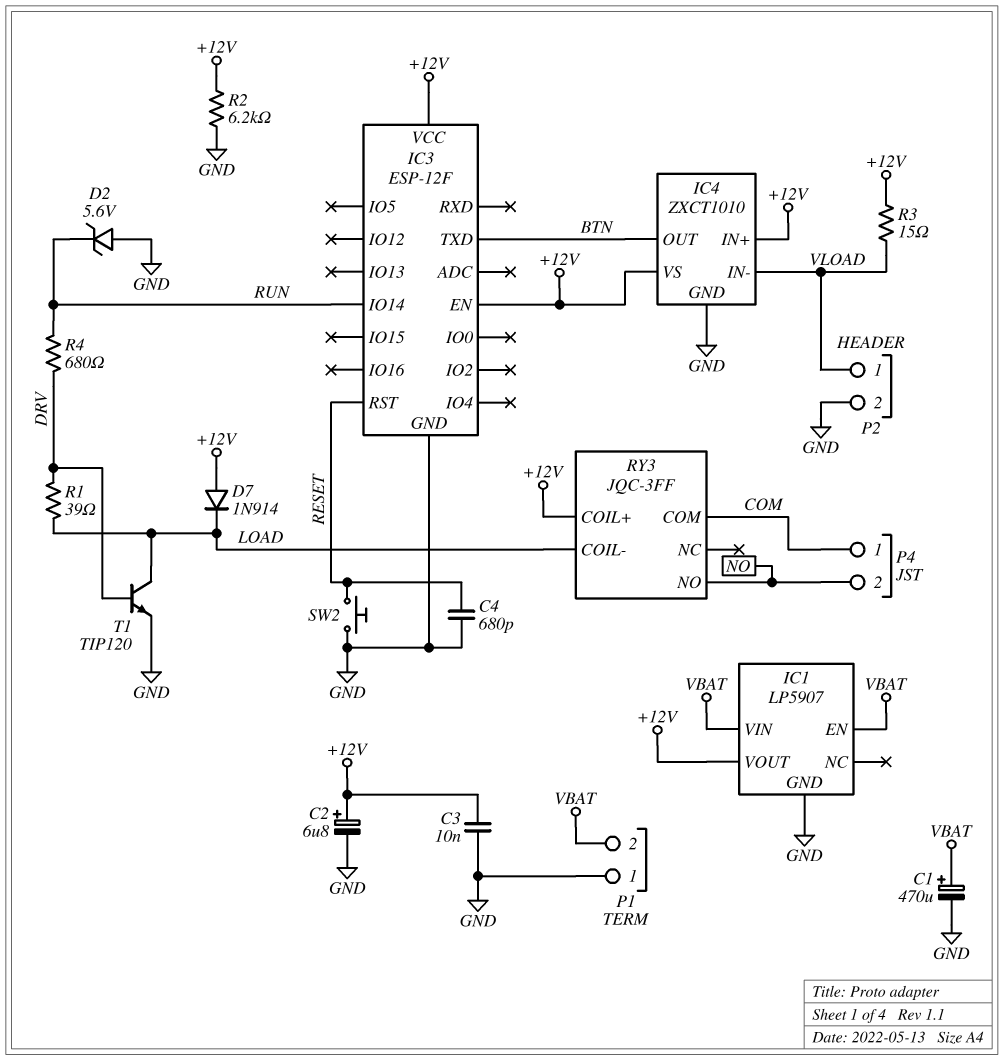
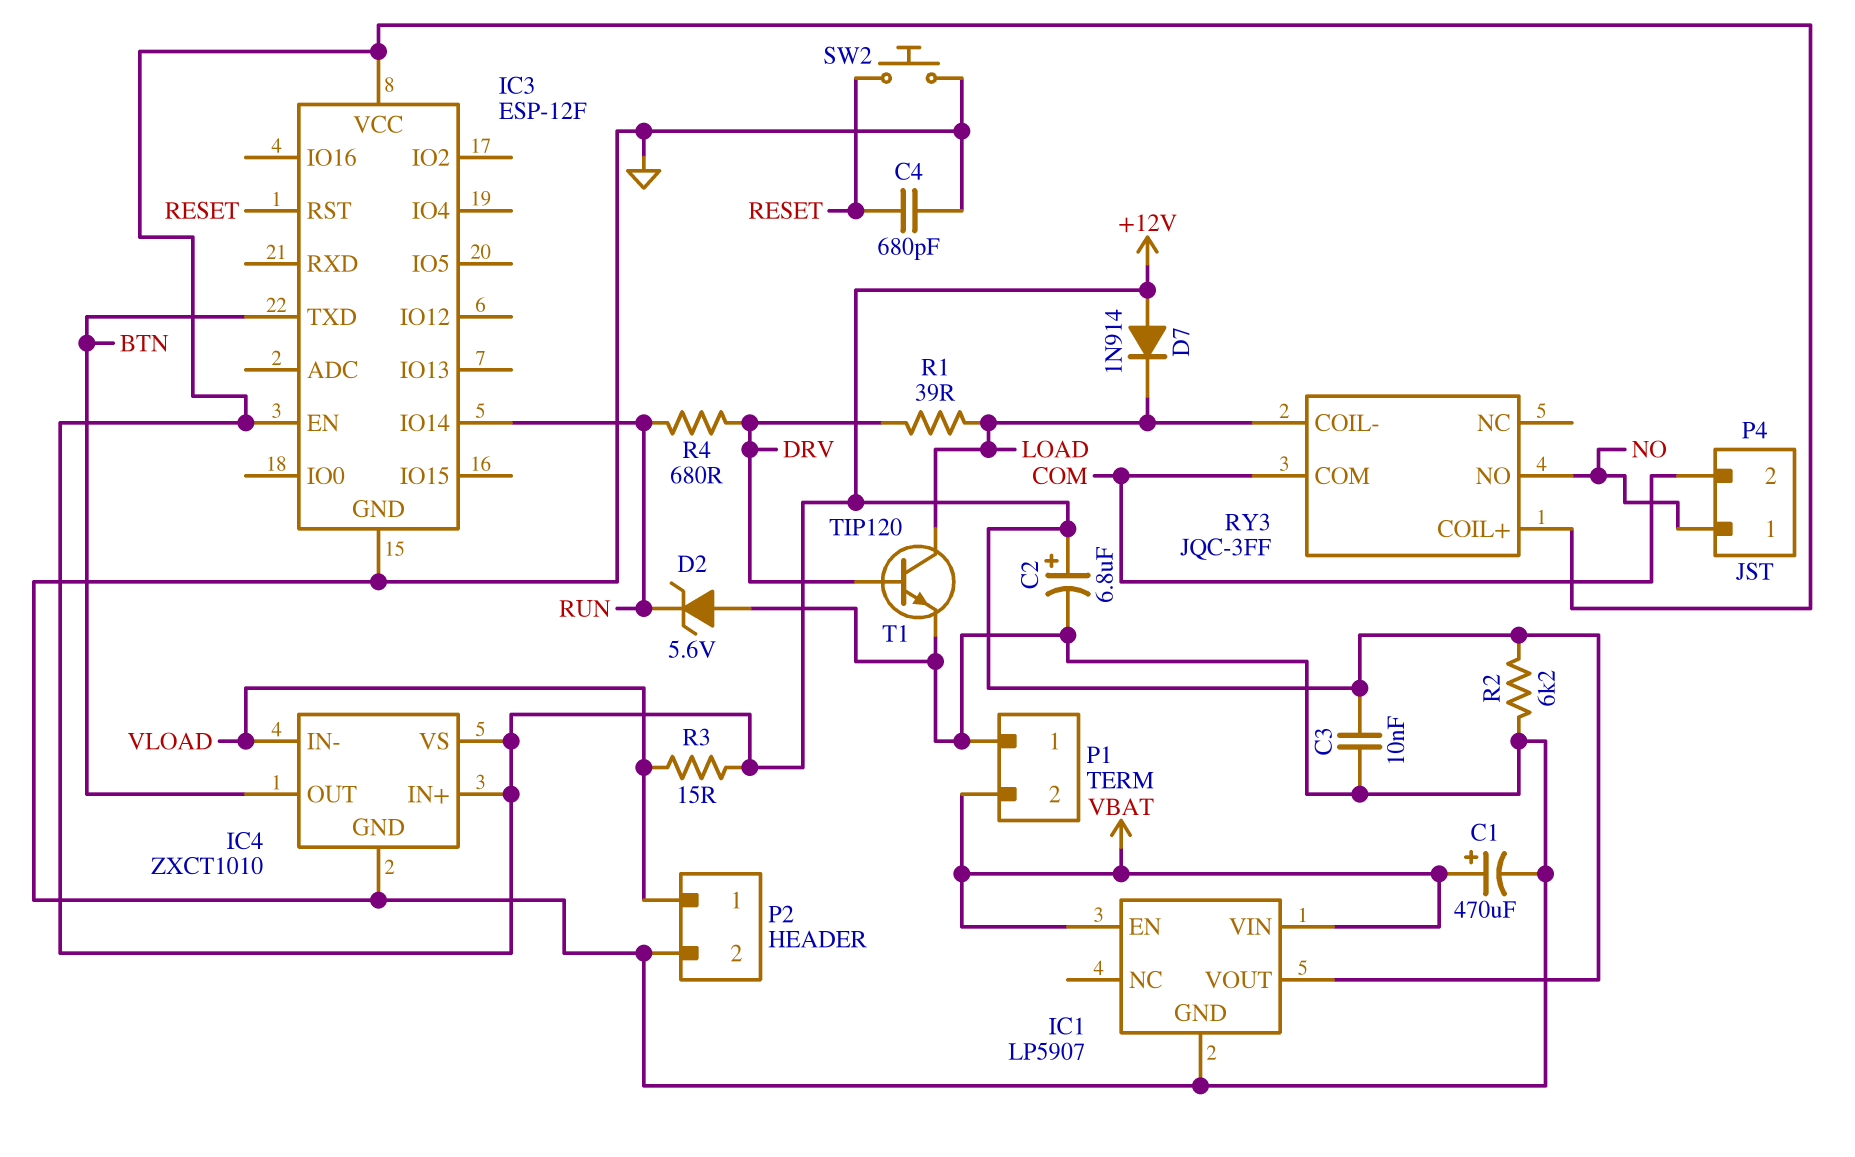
P4 pin 1: COM -> NO
P4 pin 2: NO -> COM

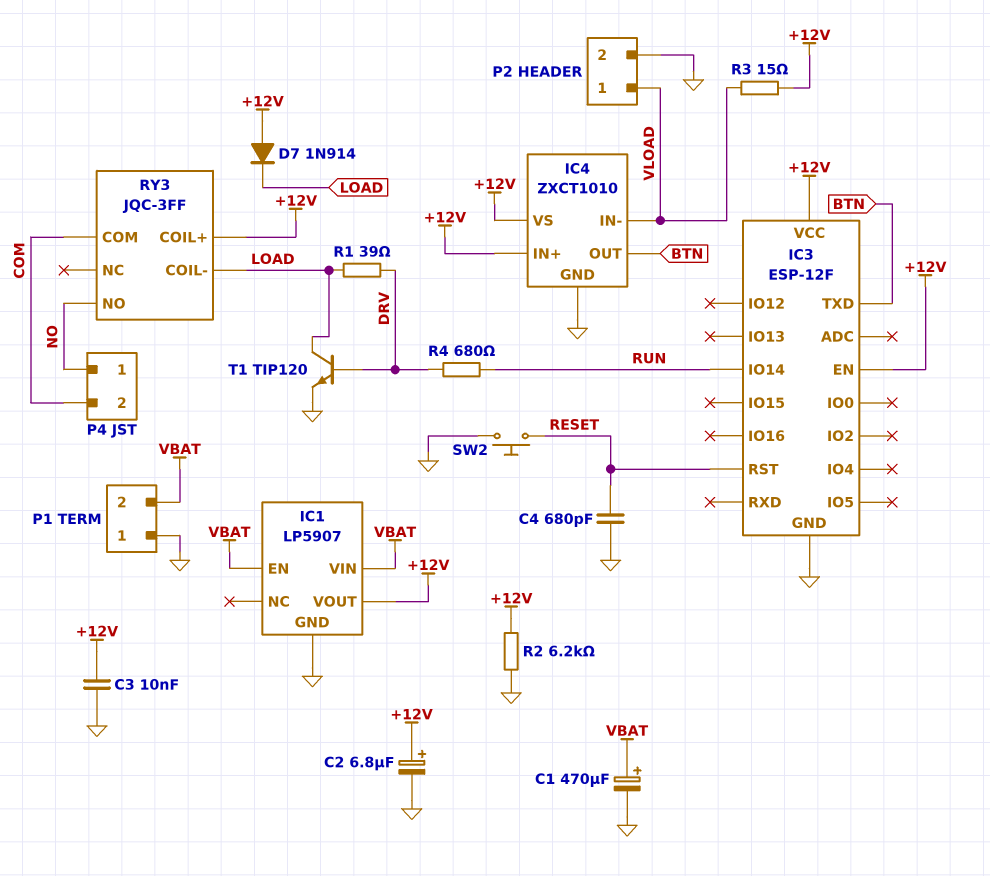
D2: zener 5.6V (A GND, K RUN) -> none

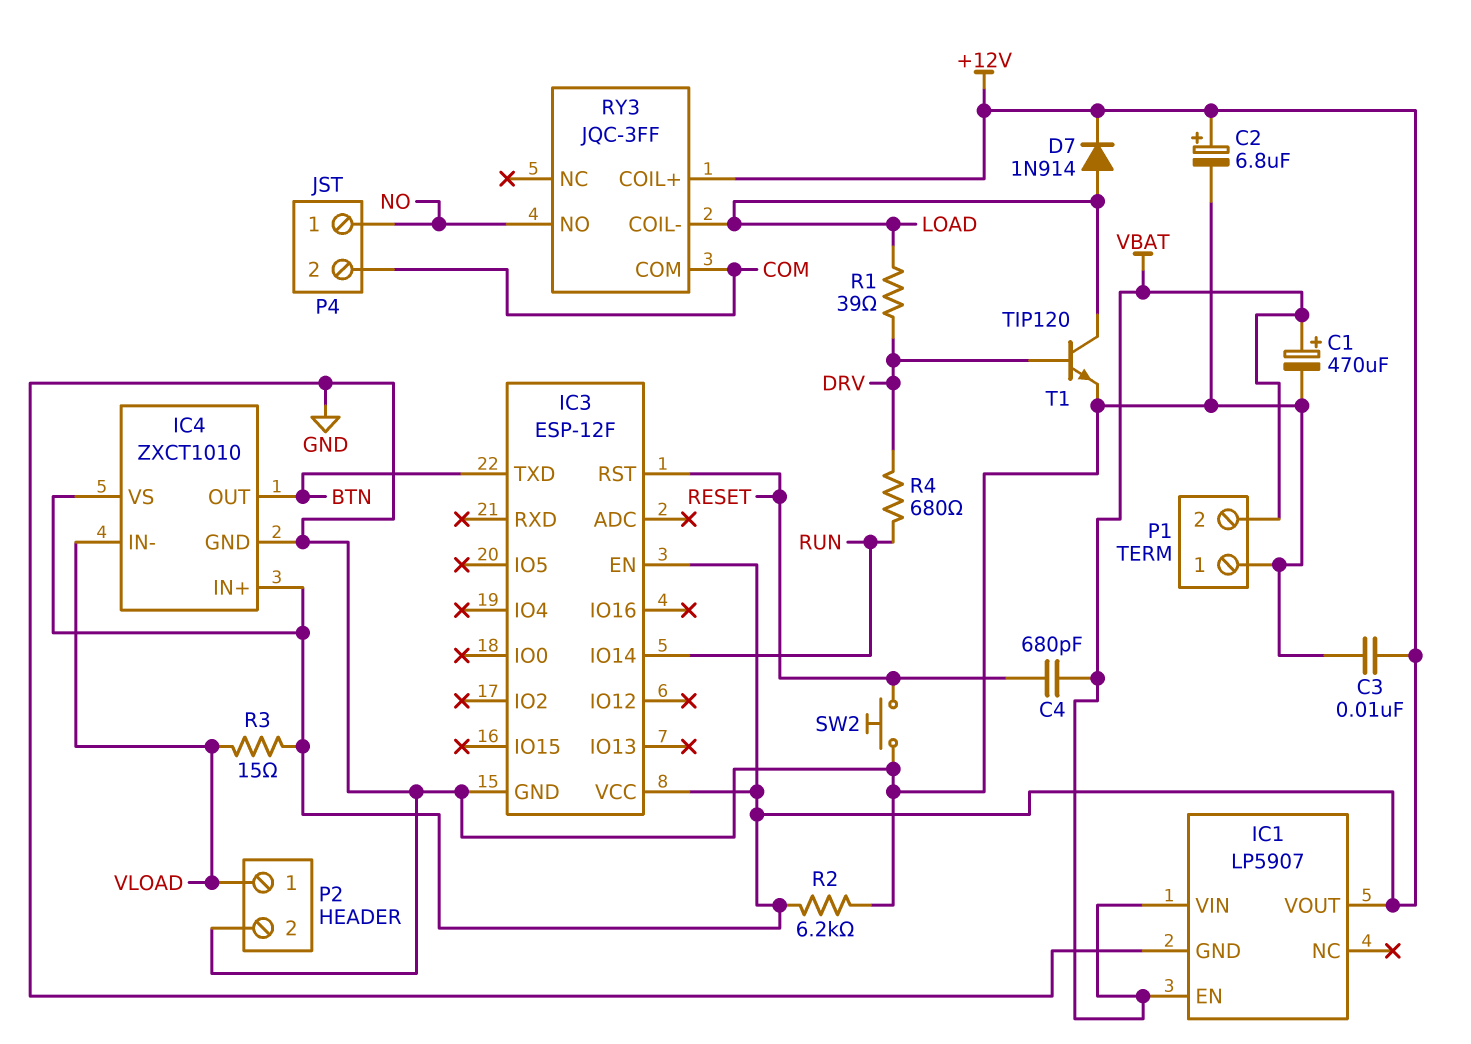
C4: 680pF (GND, RESET) -> 680pF (RESET, VBAT)
D7: diode 1N914 (A +12V, K LOAD) -> diode 1N914 (A LOAD, K +12V)

